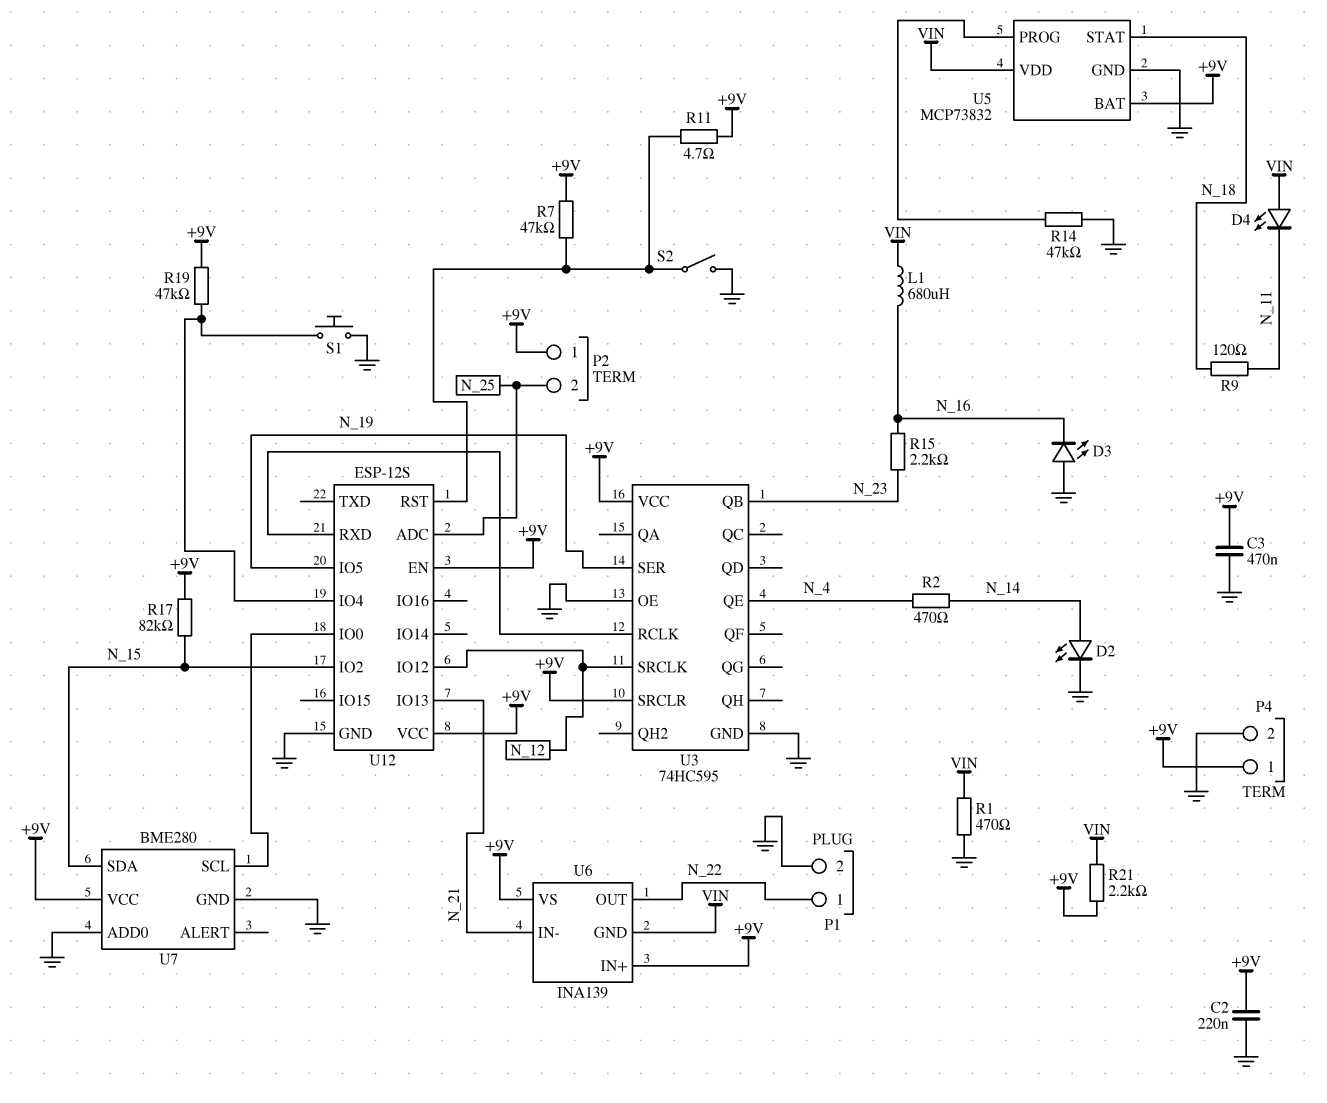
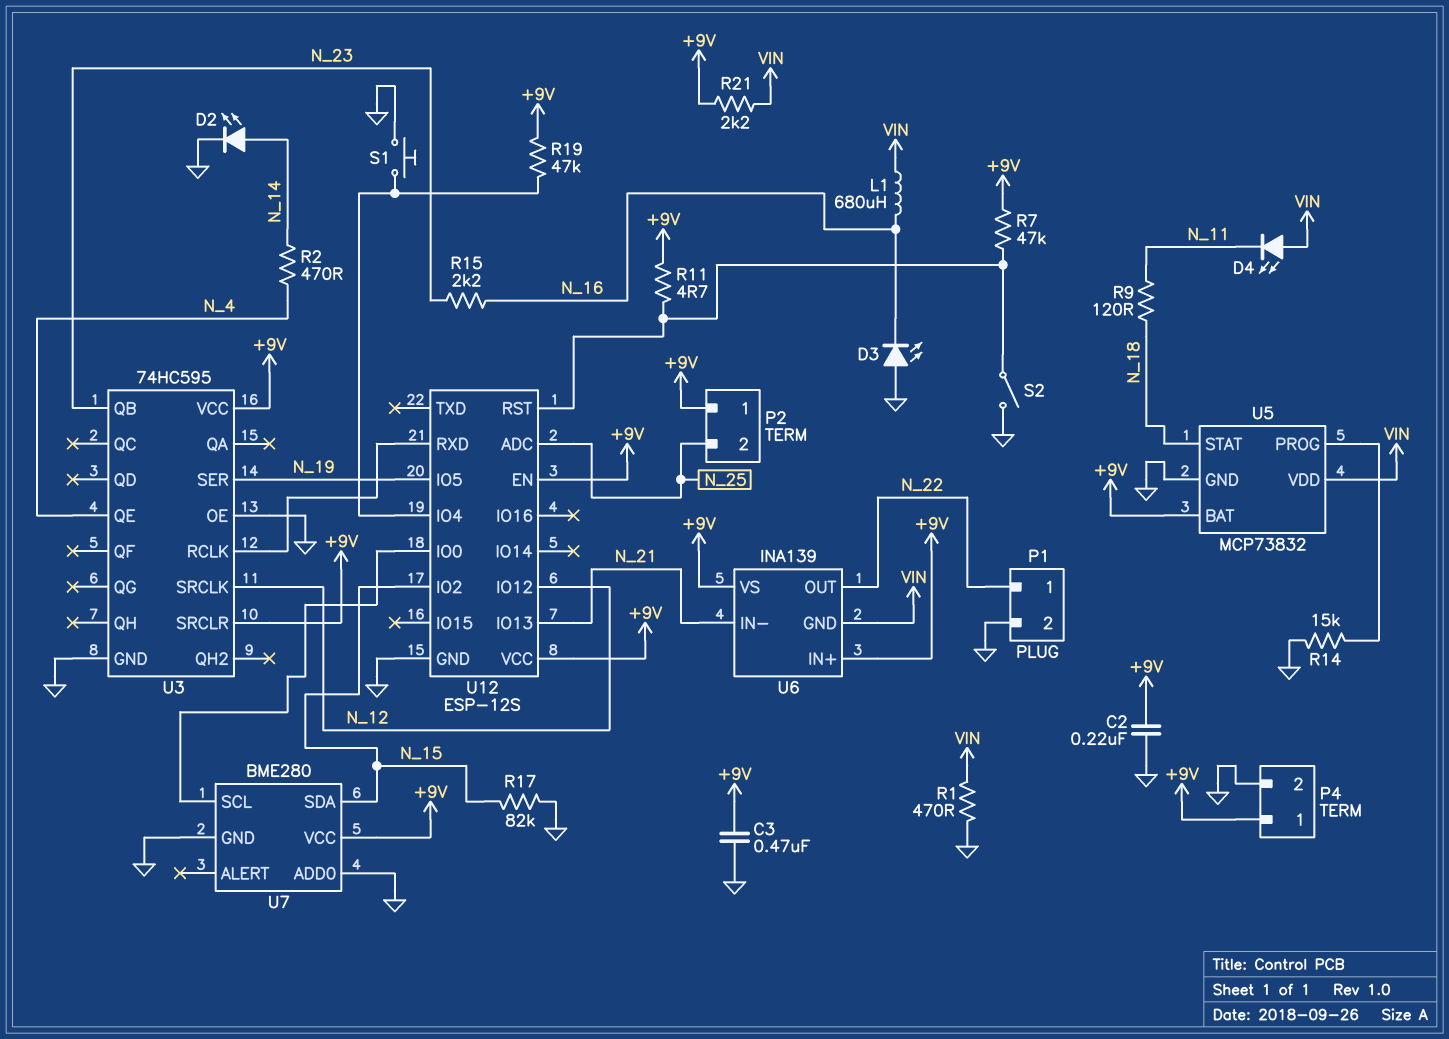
R14: 47k (GND, U5/PROG) -> 15k (GND, U5/PROG)
R17: 82k (+9V, N_15) -> 82k (GND, N_15)

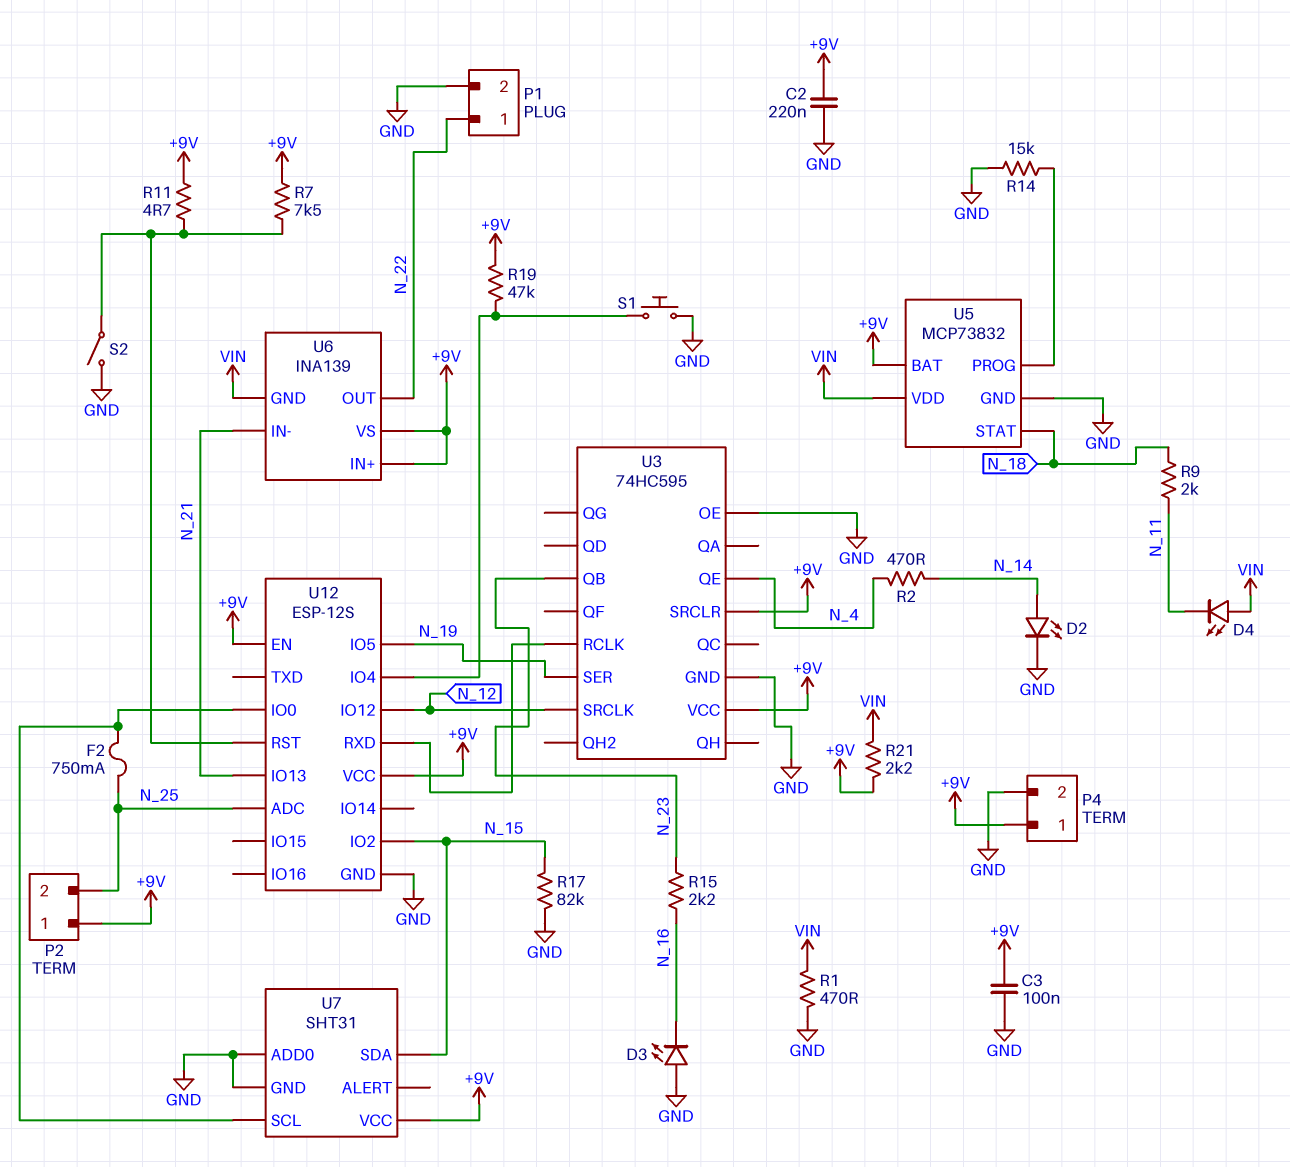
C3: 470nF (+9V, GND) -> 100nF (+9V, GND)
F2: none -> 750mA (N_25, U7/SCL)
L1: 680uH (N_16, VIN) -> none
R7: 47k (+9V, U12/RST) -> 7.5k (+9V, U12/RST)
R9: 120 (N_11, N_18) -> 2k (N_11, N_18)
U7: BME280 -> SHT31

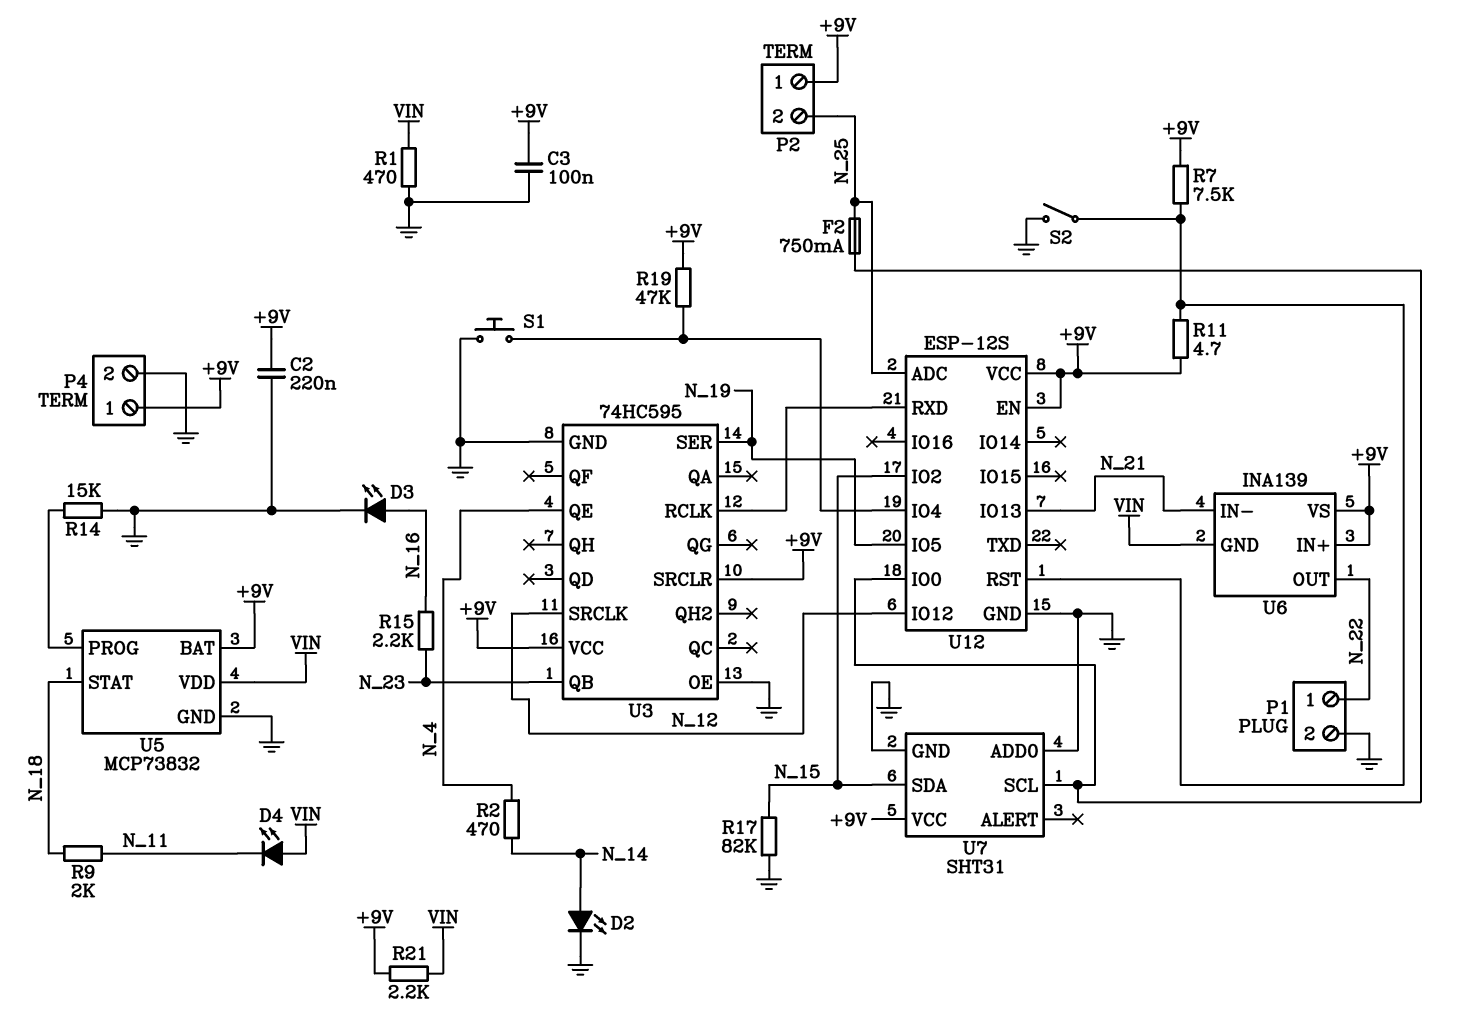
D3: LED (A GND, K N_16) -> LED (A N_16, K GND)

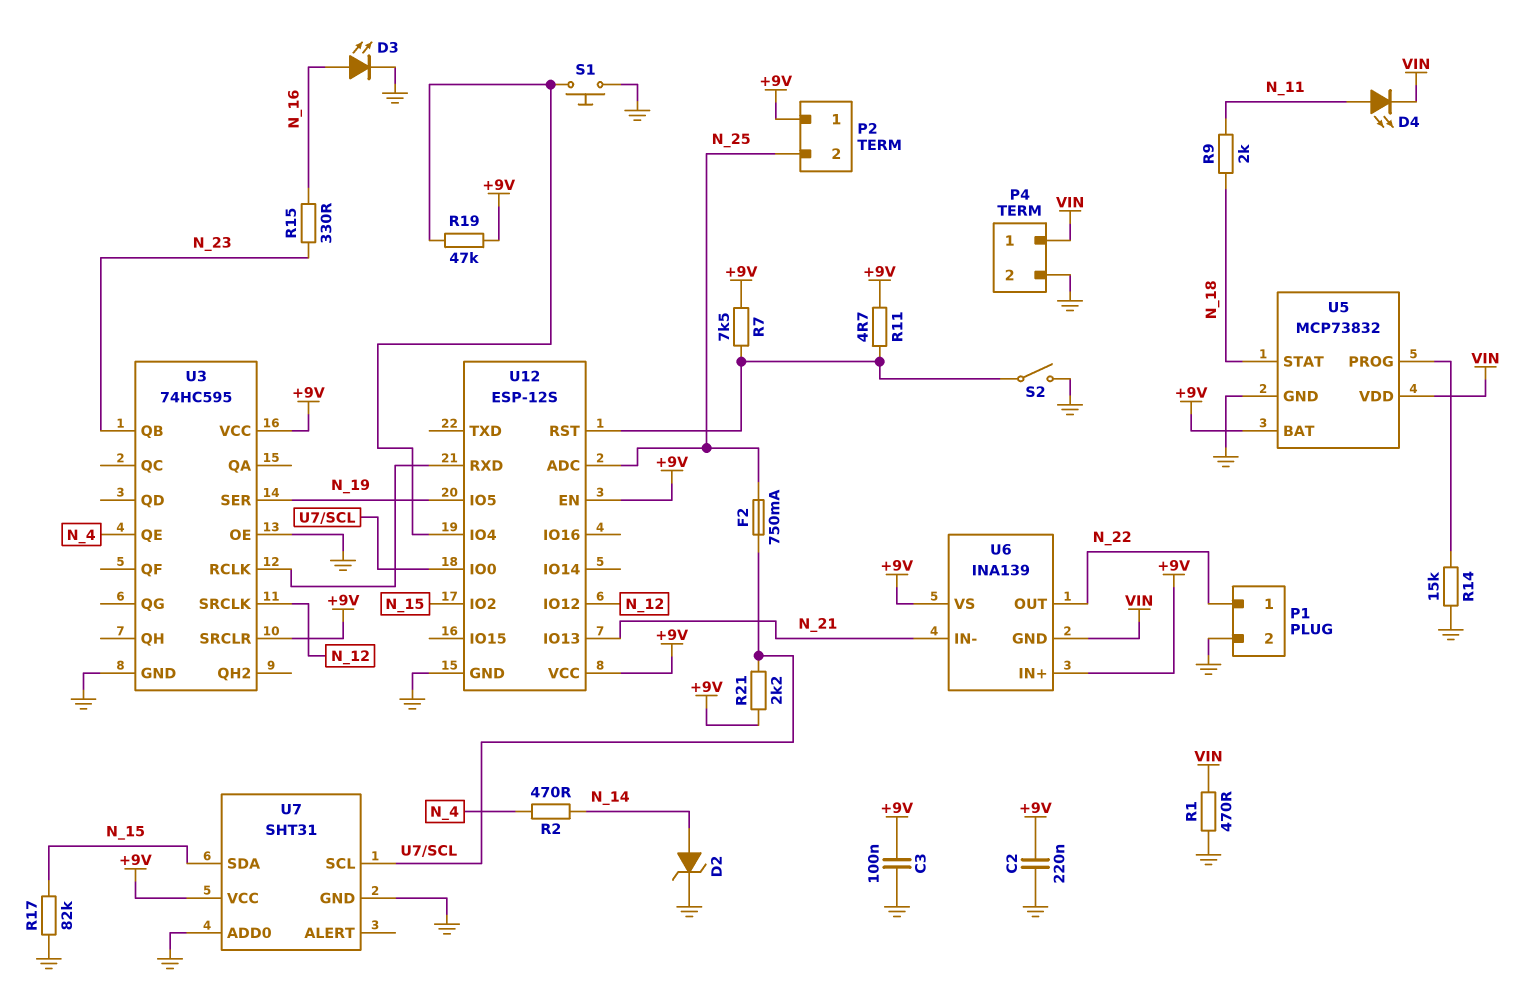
D2: LED (A N_14, K GND) -> zener (A N_14, K GND)
D4: LED (A VIN, K N_11) -> LED (A N_11, K VIN)
P4 pin 1: +9V -> VIN
R15: 2.2k (N_16, N_23) -> 330 (N_16, N_23)
R21: 2.2k (+9V, VIN) -> 2.2k (+9V, U7/SCL)

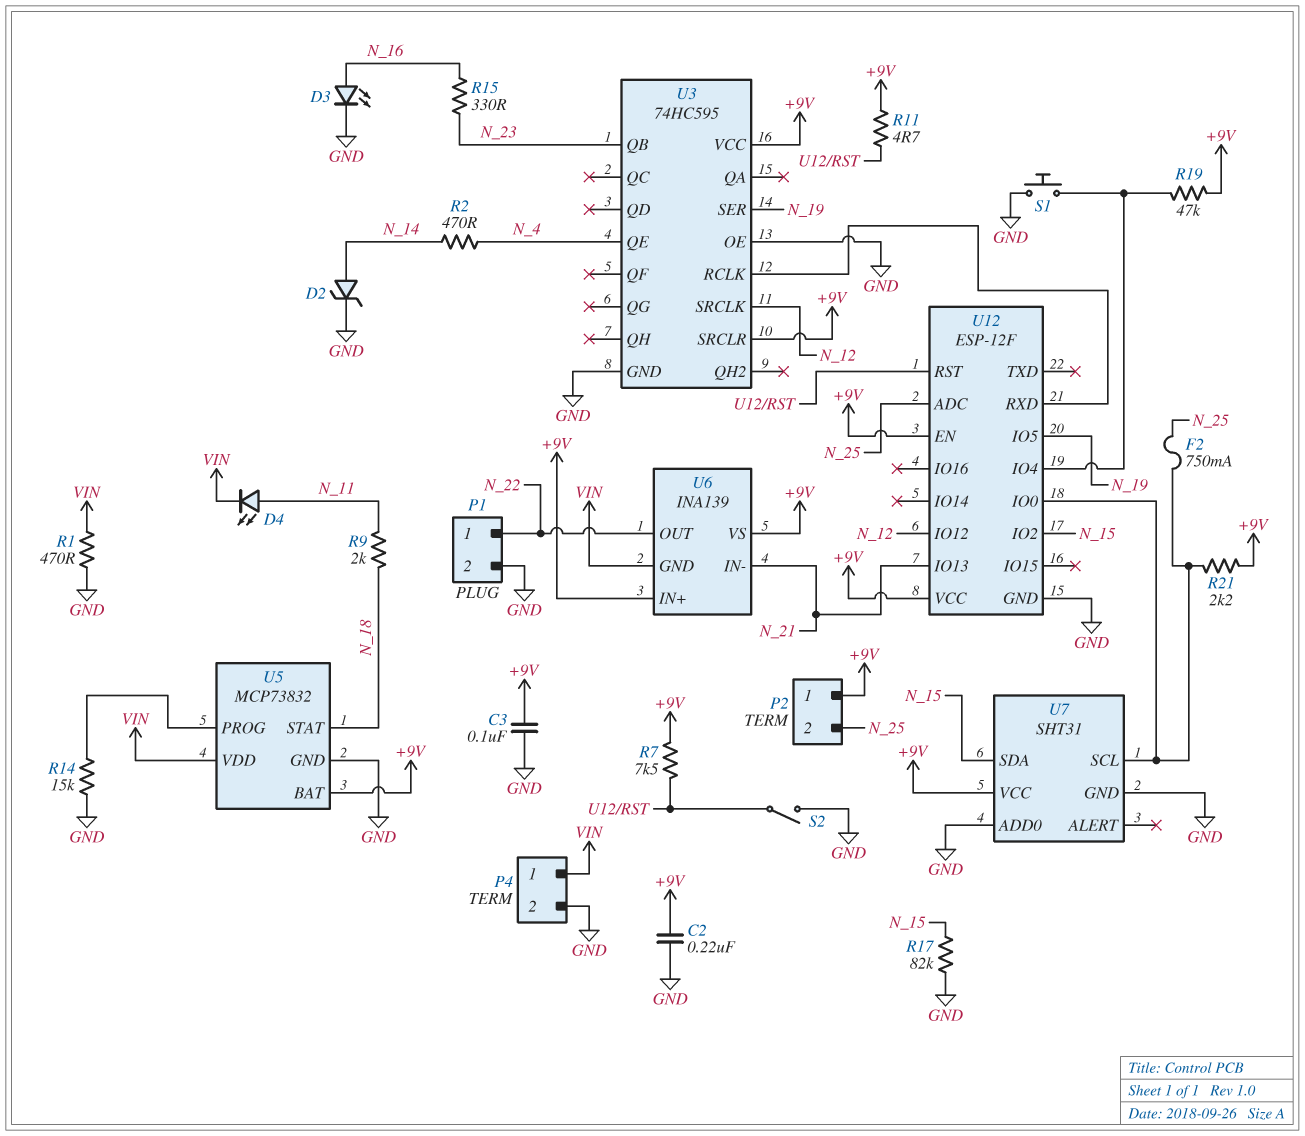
U12: ESP-12S -> ESP-12F

